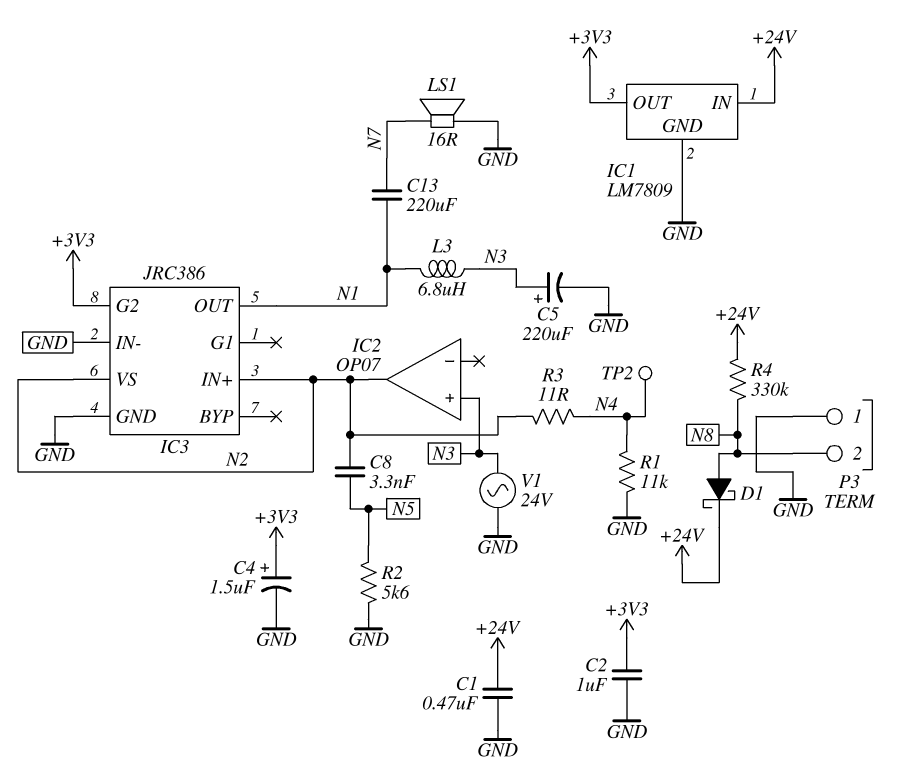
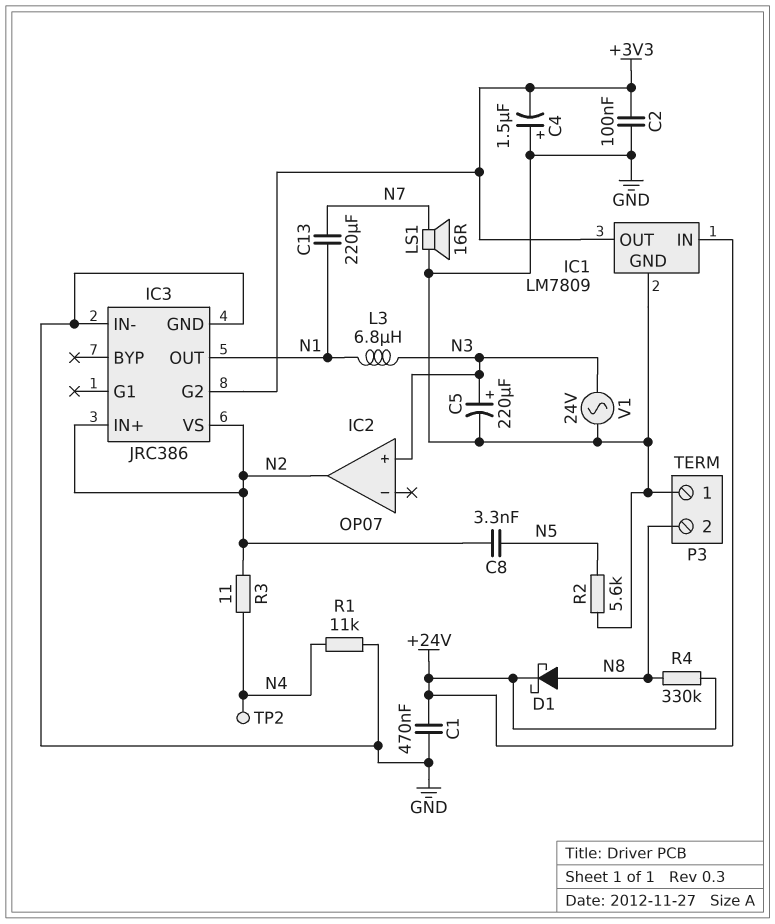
C2: 1uF (+3V3, GND) -> 100nF (+3V3, GND)
C4: 1.5uF (plus +3V3, minus GND) -> 1.5uF (plus GND, minus +3V3)

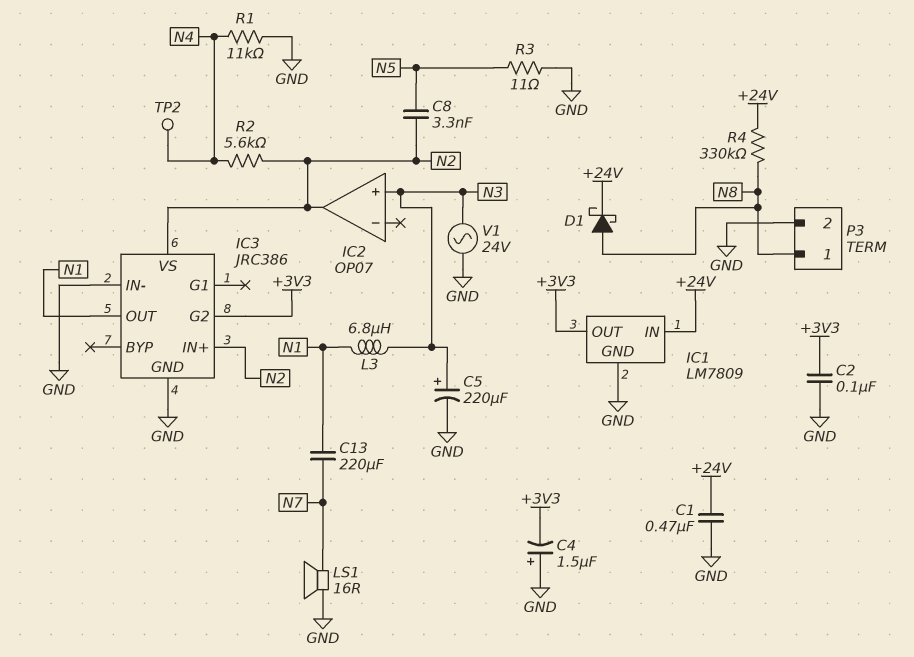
P3 pin 1: GND -> N8
P3 pin 2: N8 -> GND
R2: 5.6k (GND, N5) -> 5.6k (N2, N4)
R3: 11 (N2, N4) -> 11 (GND, N5)

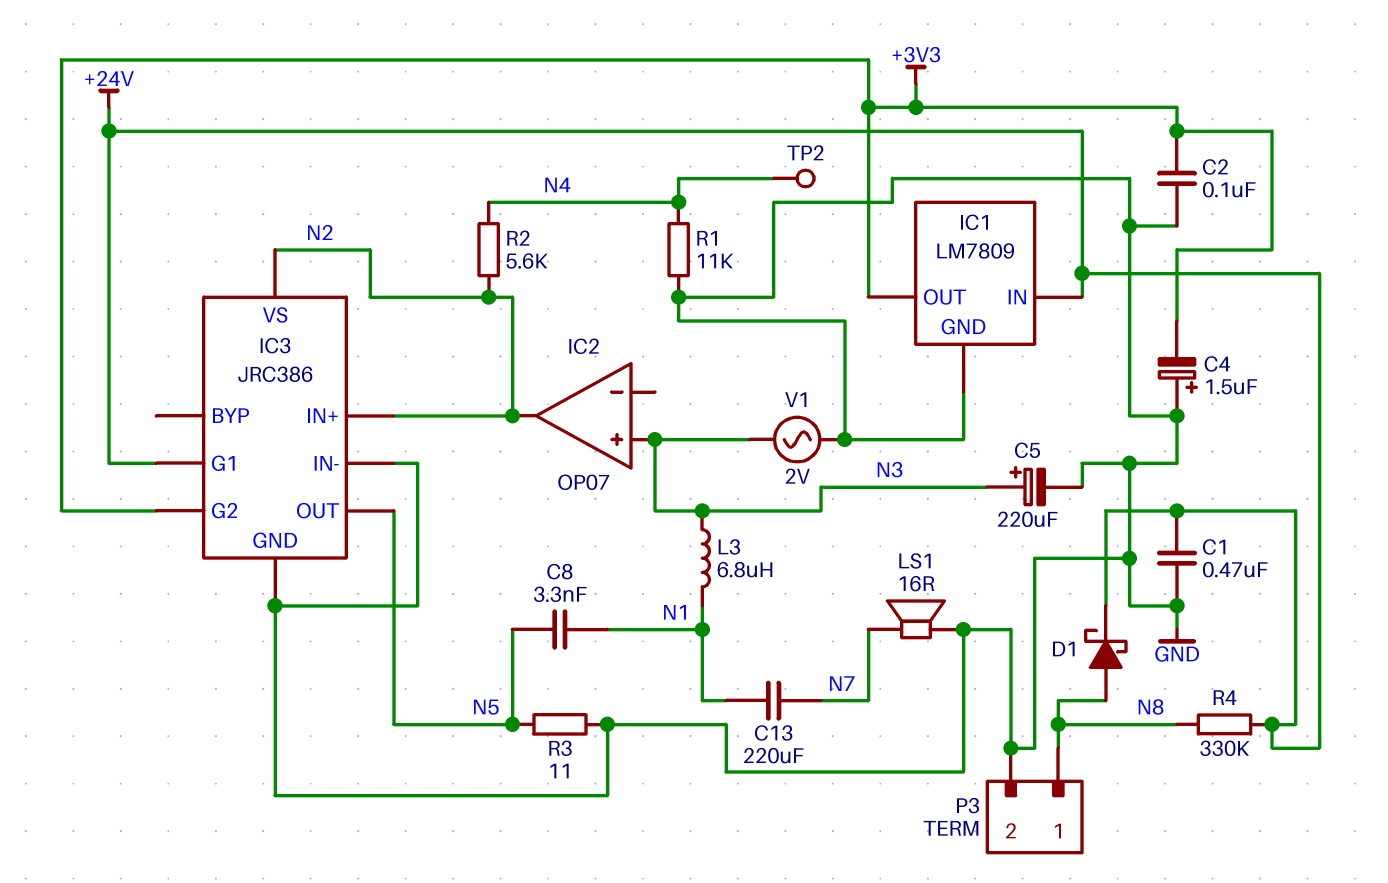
C8: 3.3nF (N2, N5) -> 3.3nF (N1, N5)
IC3 pin G1: none -> +24V
IC3 pin OUT: N1 -> N5
V1: AC 24V (GND, N3) -> AC 2V (GND, N3)

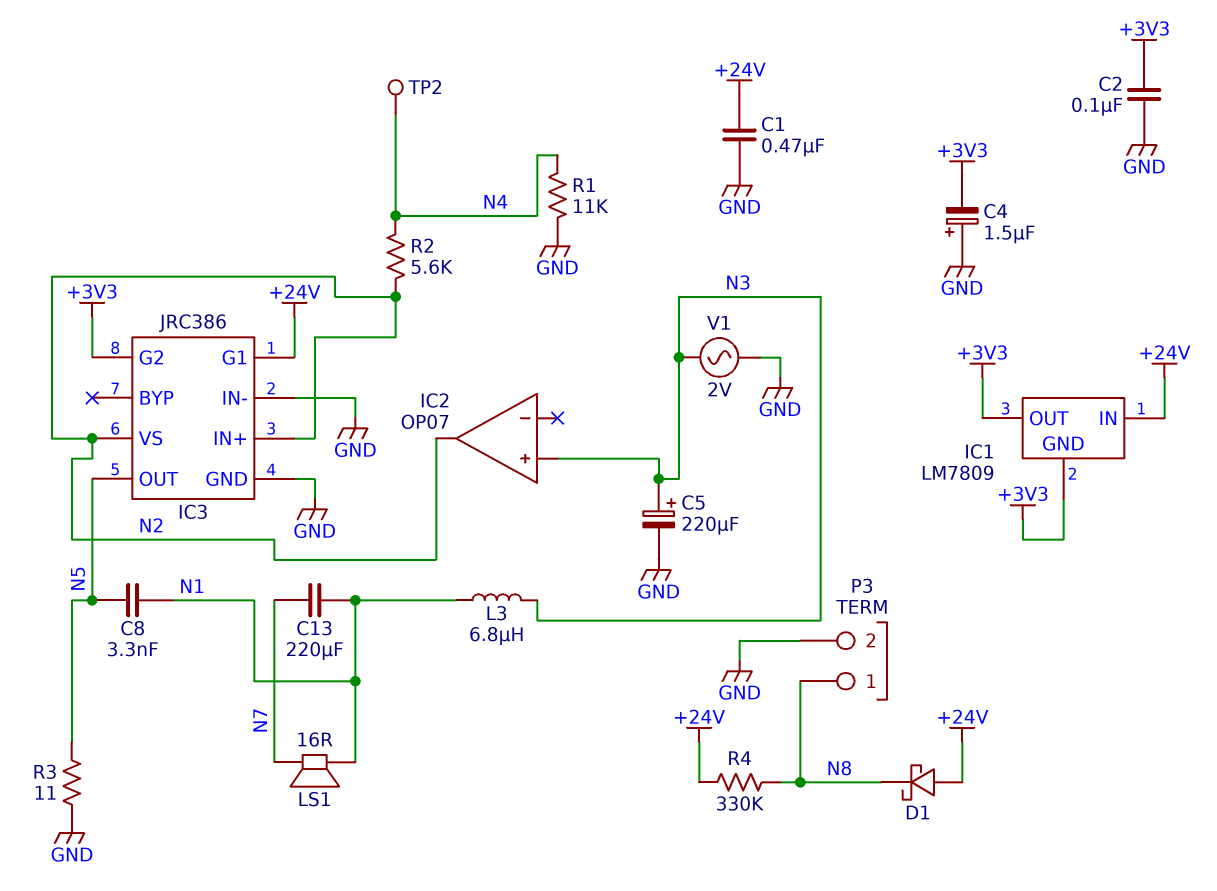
D1: schottky (A N8, K +24V) -> schottky (A +24V, K N8)
IC1 pin GND: GND -> +3V3
LS1: speaker 16R (GND, N7) -> speaker 16R (N1, N7)

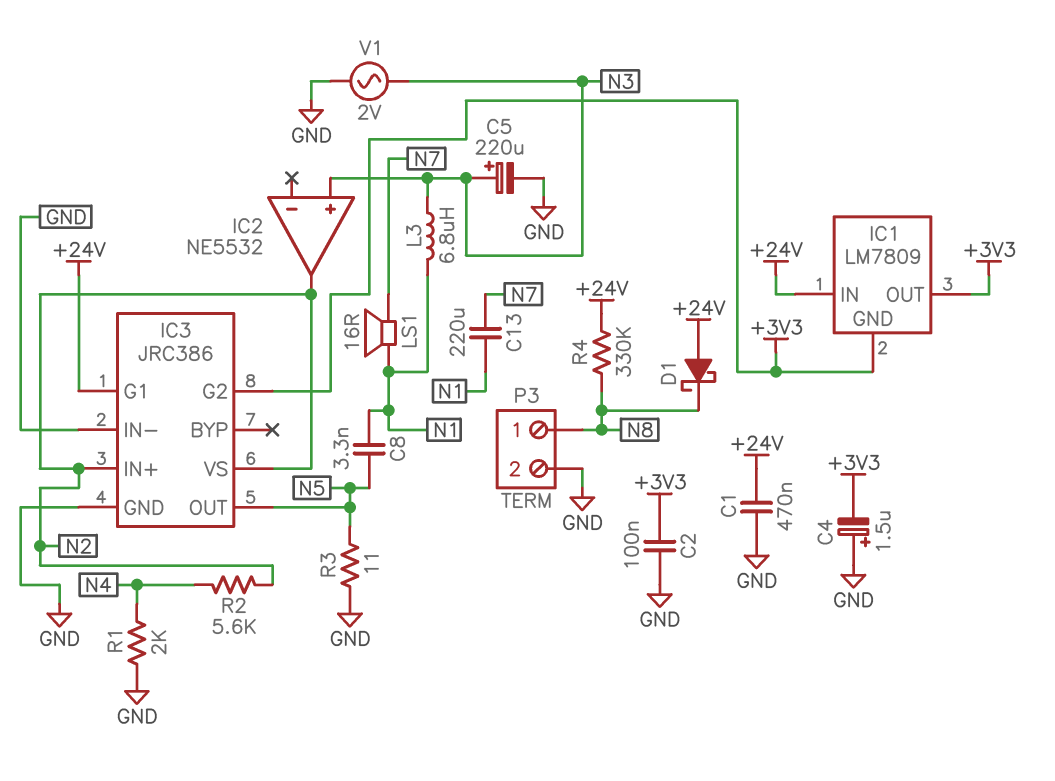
IC2: OP07 -> NE5532
R1: 11k (GND, N4) -> 2k (GND, N4)
TP2: test point (N4) -> none

